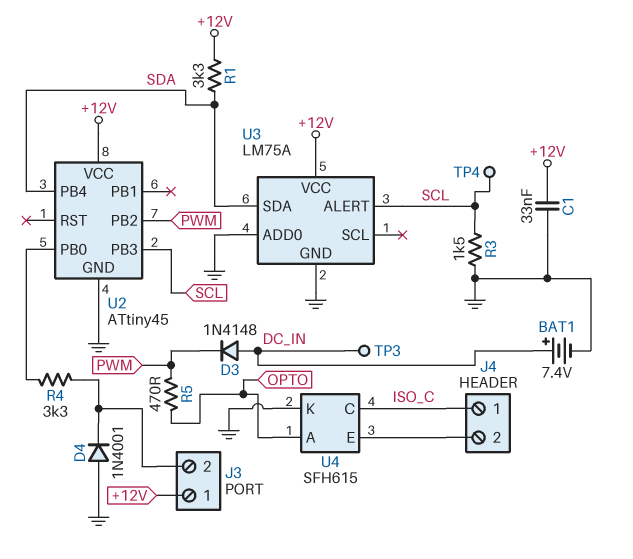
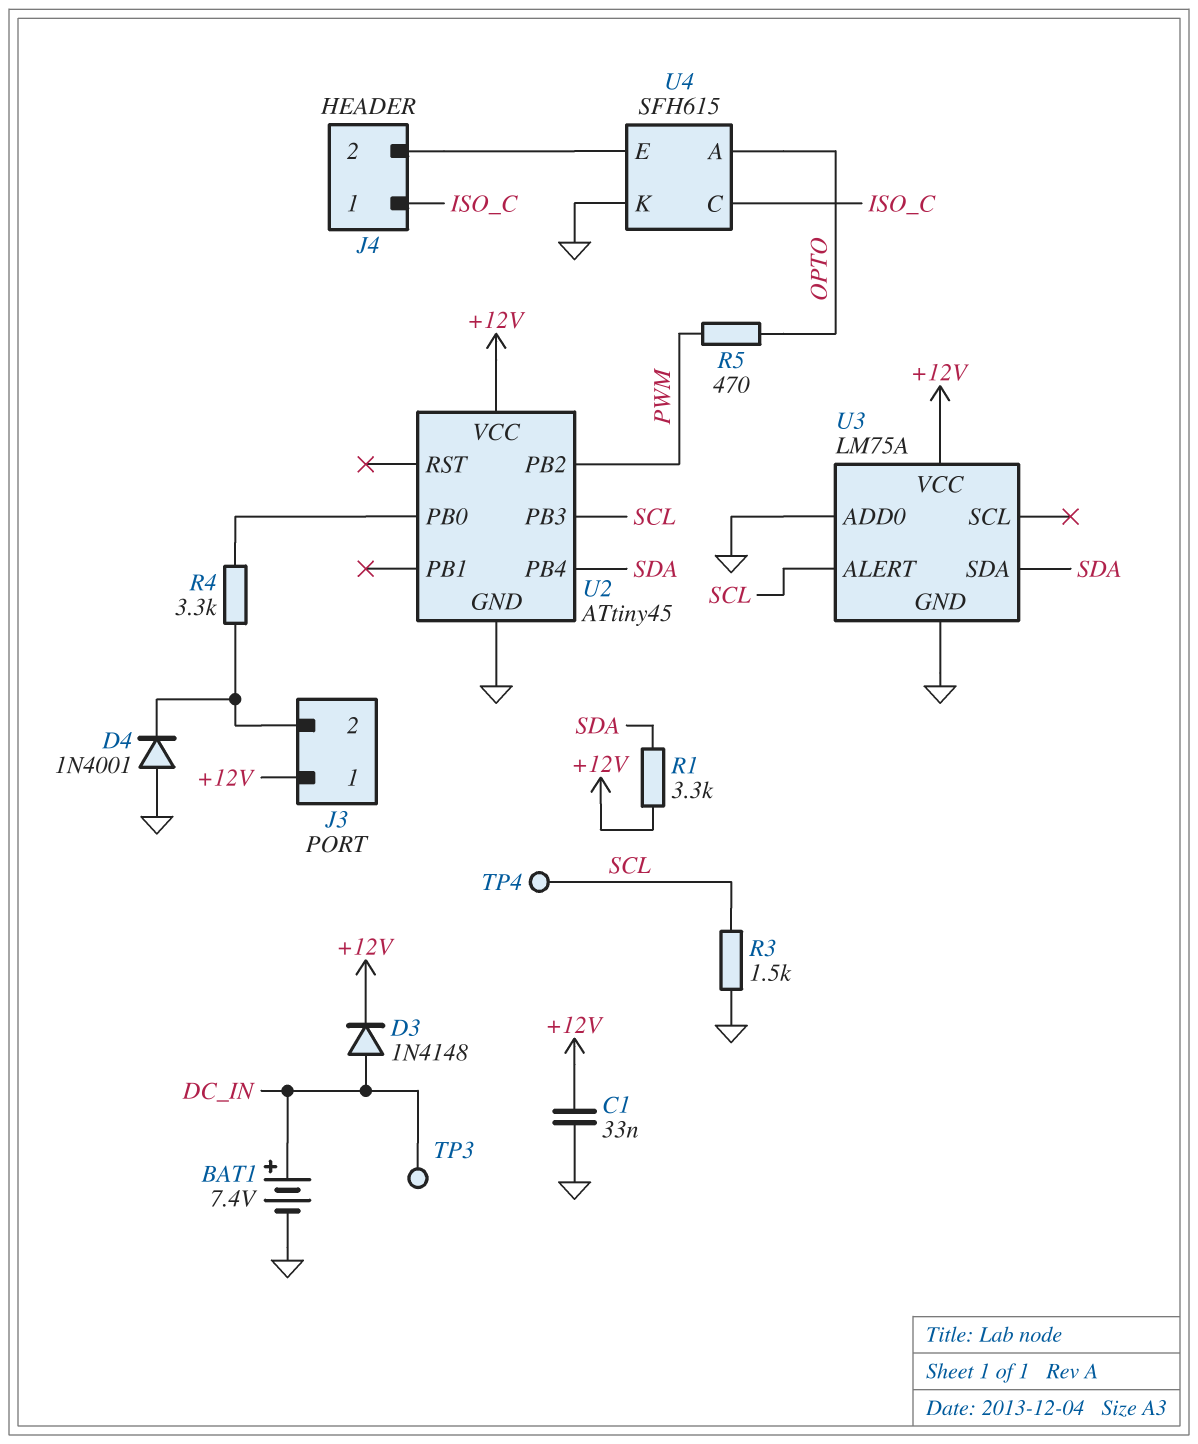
D3: diode 1N4148 (A DC_IN, K PWM) -> diode 1N4148 (A DC_IN, K +12V)

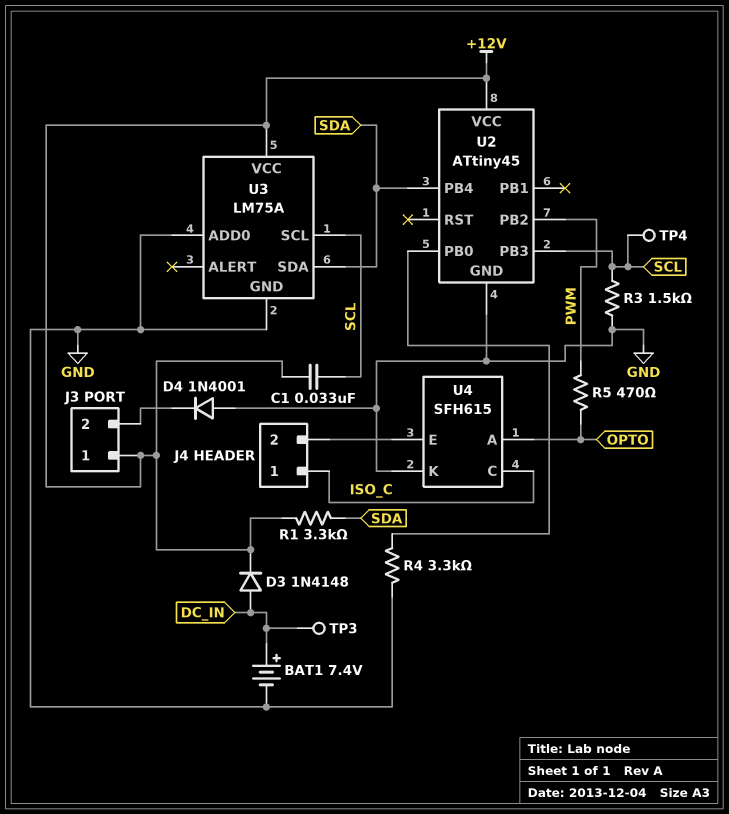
C1: 33nF (+12V, GND) -> 33nF (+12V, SCL)
R4: 3.3k (J3/2, U2/PB0) -> 3.3k (GND, U2/PB0)
U3 pin ALERT: SCL -> none
U3 pin SCL: none -> SCL

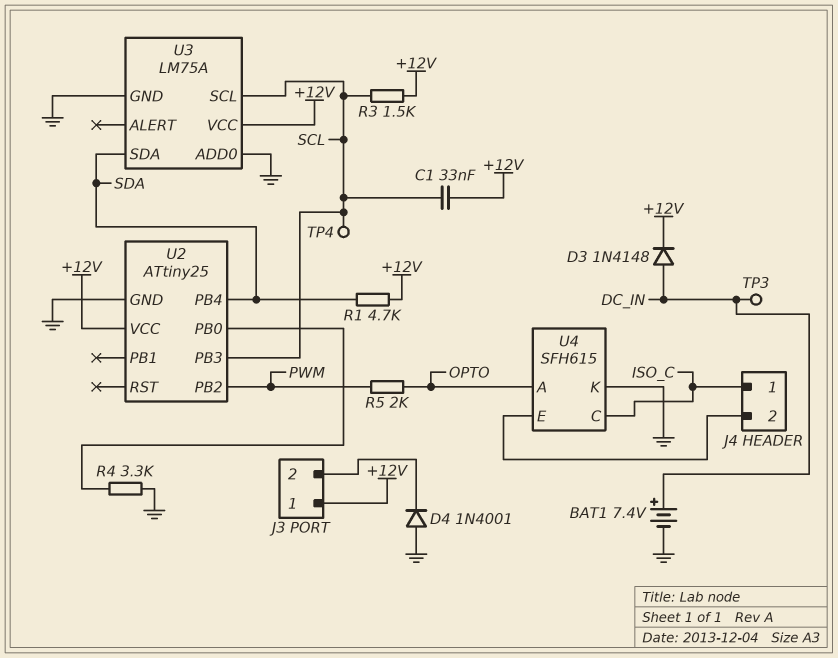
R1: 3.3k (+12V, SDA) -> 4.7k (+12V, SDA)
R3: 1.5k (GND, SCL) -> 1.5k (+12V, SCL)
R5: 470 (OPTO, PWM) -> 2k (OPTO, PWM)
U2: ATtiny45 -> ATtiny25

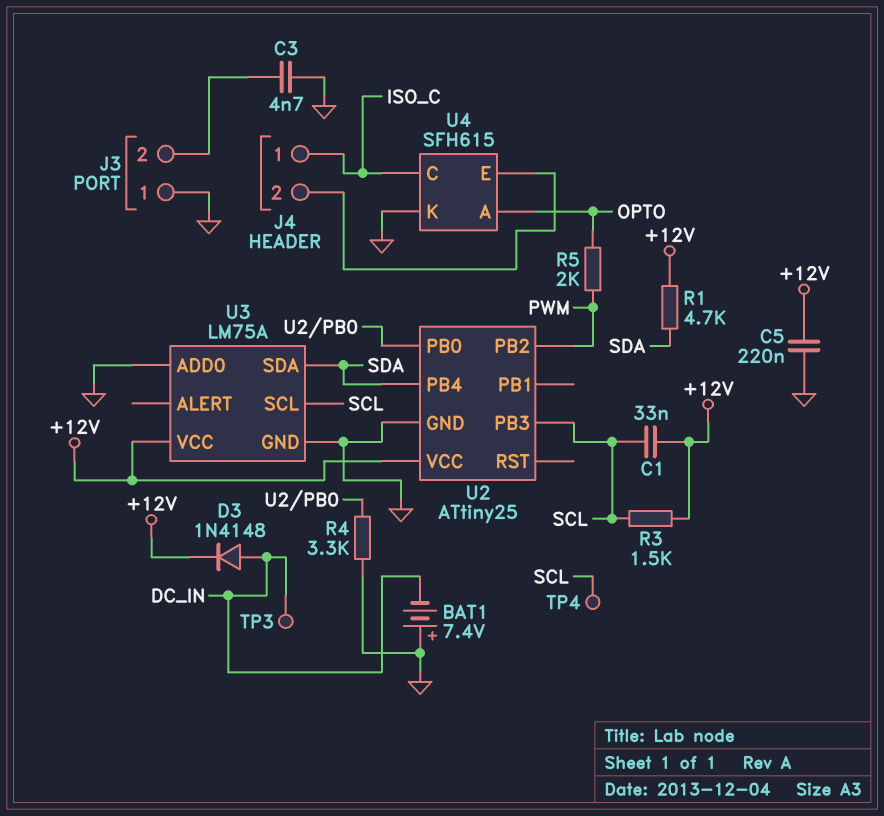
BAT1: 7.4V (plus DC_IN, minus GND) -> 7.4V (plus GND, minus DC_IN)
C3: none -> 4.7nF (GND, J3/2)
C5: none -> 220nF (+12V, GND)
D4: diode 1N4001 (A GND, K J3/2) -> none
J3 pin 1: +12V -> GND

